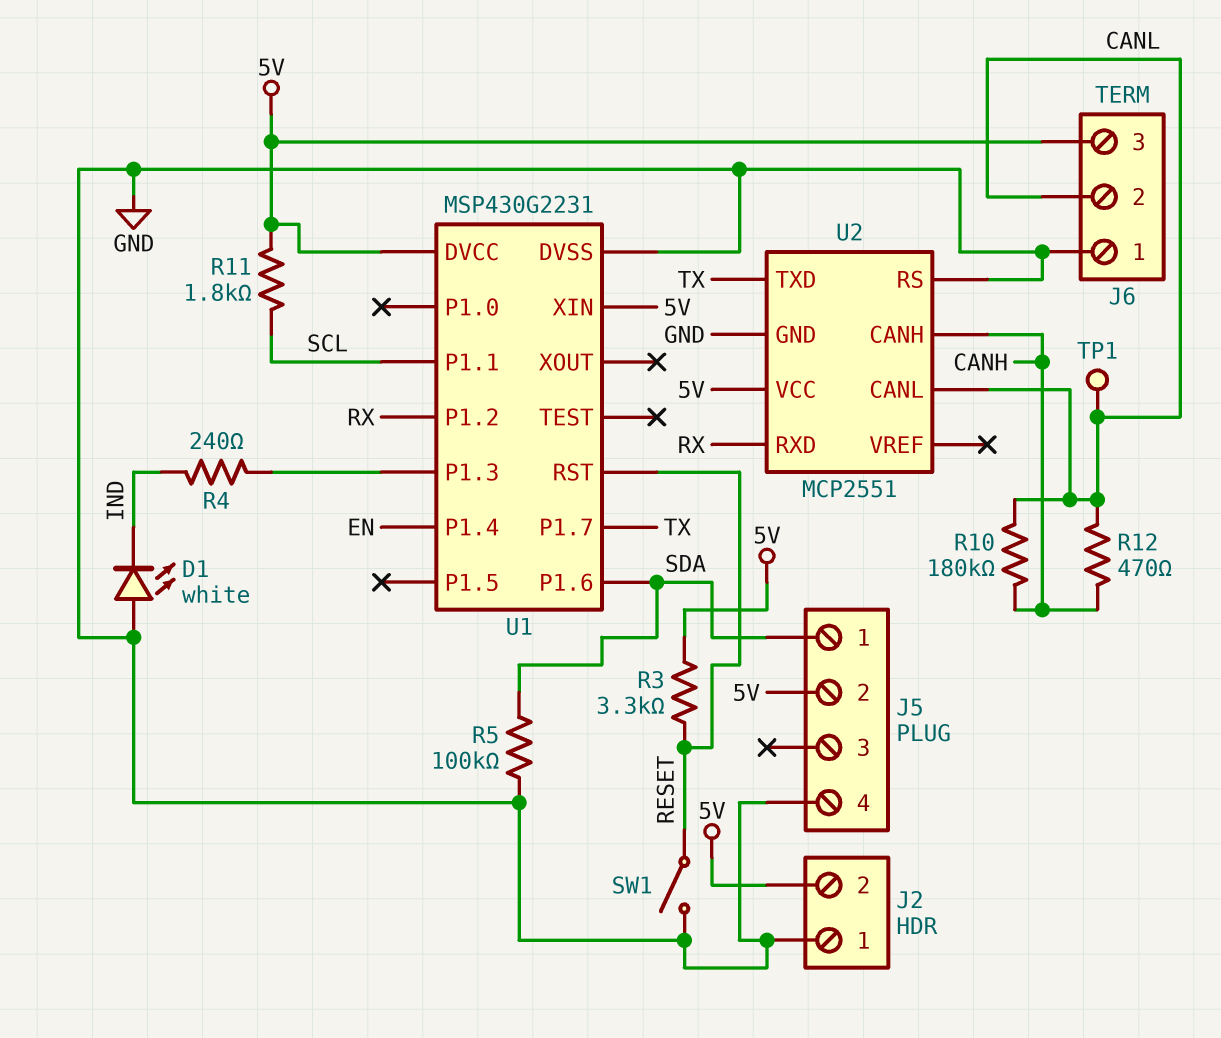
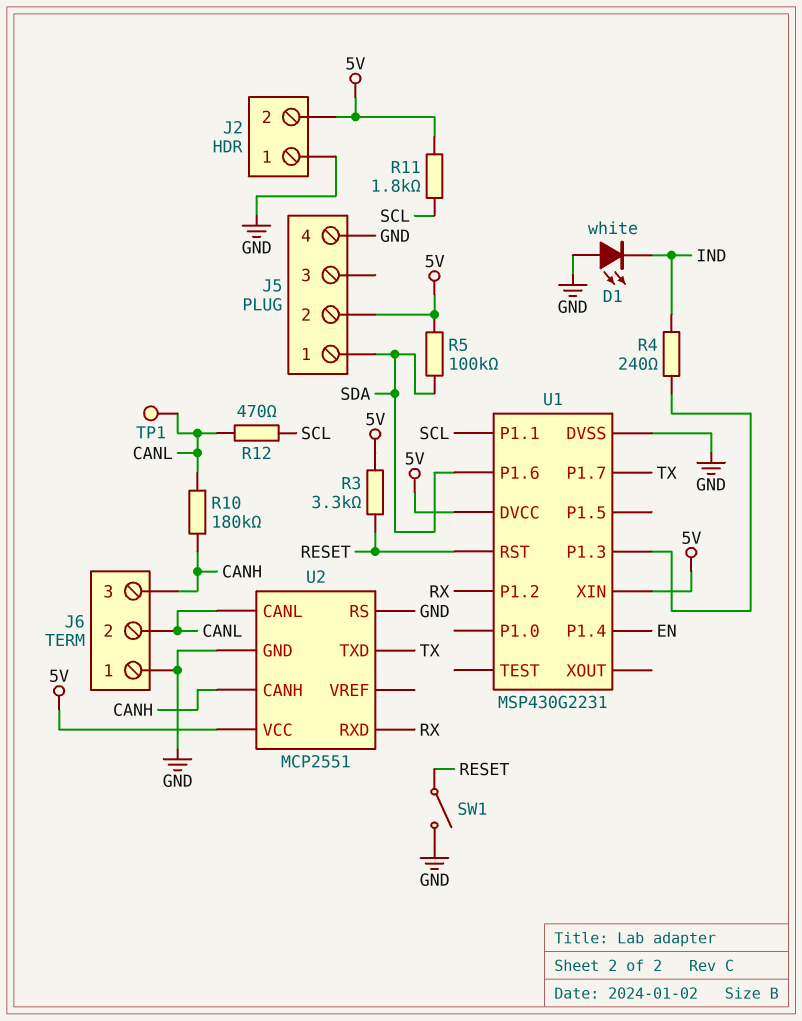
J6 pin 3: 5V -> CANH
R5: 100k (GND, SDA) -> 100k (5V, SDA)
R12: 470 (CANH, CANL) -> 470 (CANL, SCL)

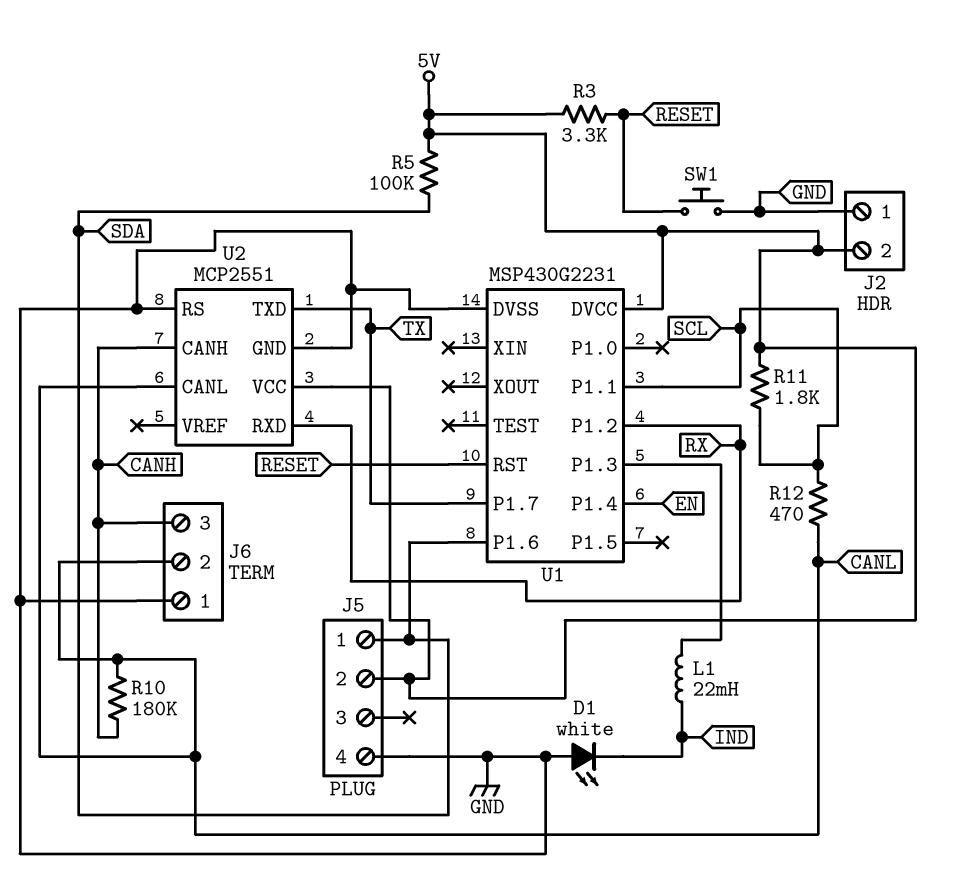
L1: none -> 22mH (IND, U1/P1.3)
R4: 240 (IND, U1/P1.3) -> none
SW1: switch (GND, RESET) -> button (GND, RESET)
TP1: test point (CANL) -> none
U1 pin XIN: 5V -> none

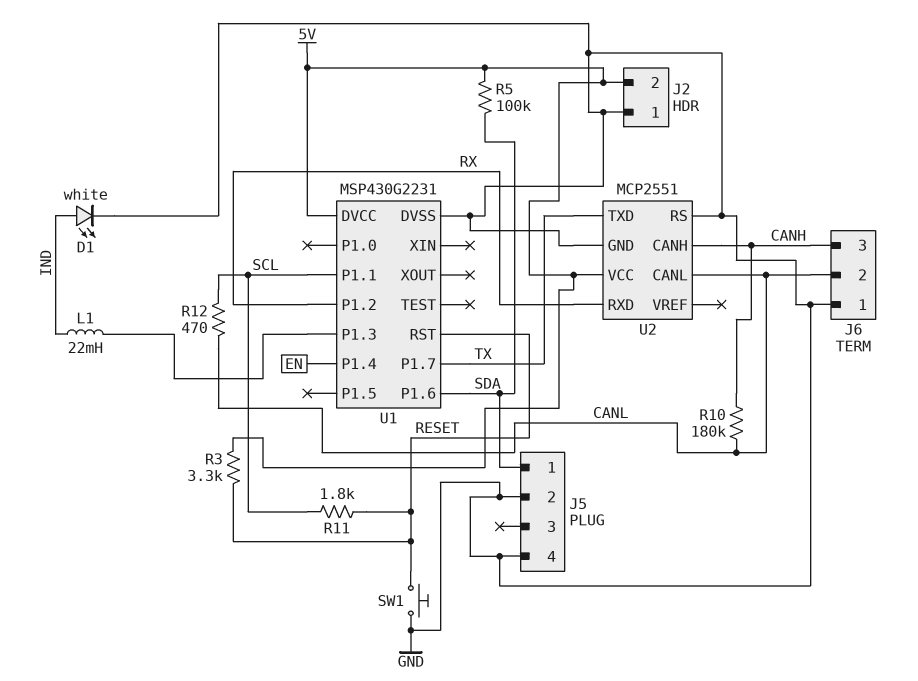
D1: LED white (A GND, K IND) -> LED white (A IND, K GND)
J5 pin 2: 5V -> GND
R11: 1.8k (5V, SCL) -> 1.8k (RESET, SCL)

